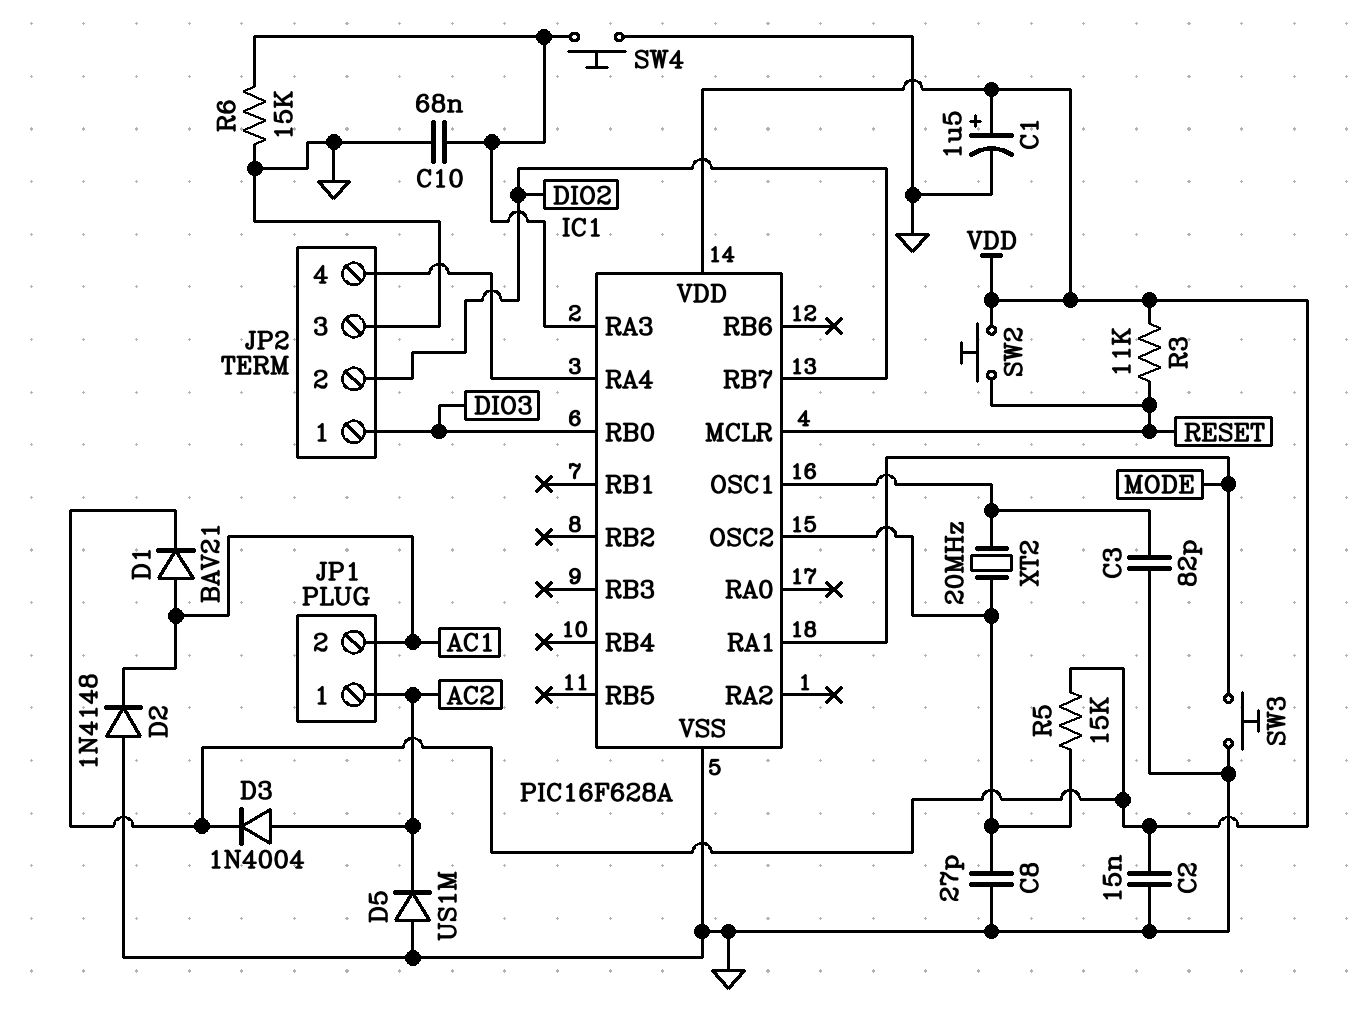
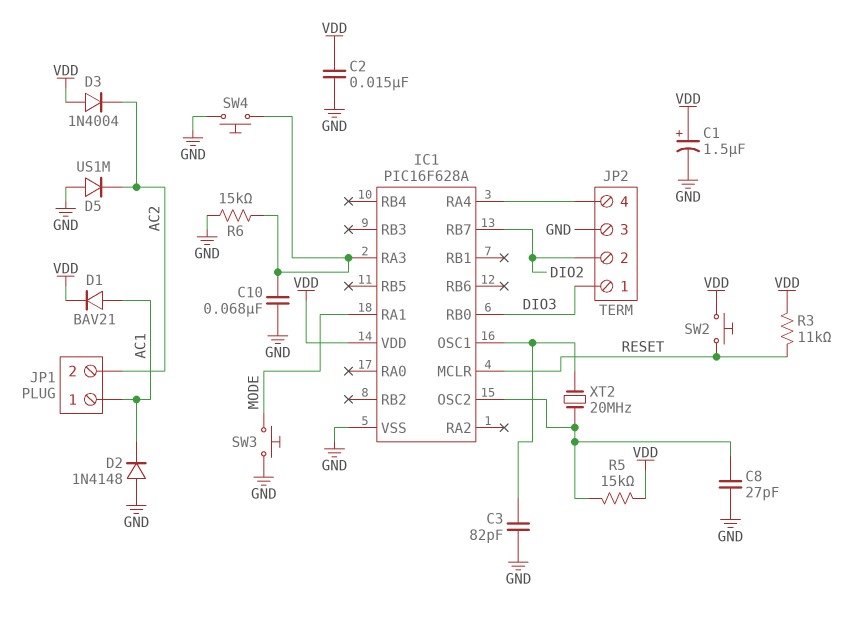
D3: diode 1N4004 (A AC2, K VDD) -> diode 1N4004 (A VDD, K AC2)
JP1 pin 1: AC2 -> AC1
JP1 pin 2: AC1 -> AC2

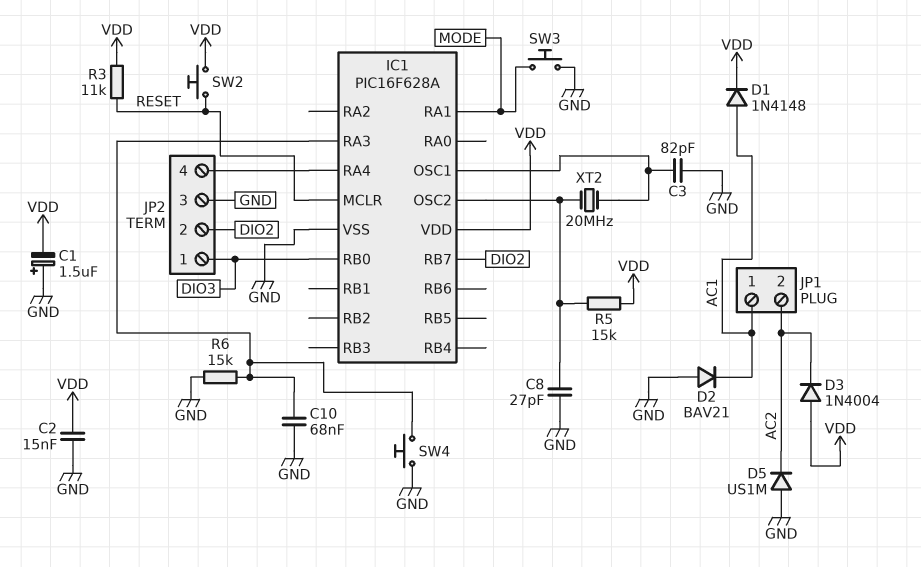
C1: 1.5uF (plus VDD, minus GND) -> 1.5uF (plus GND, minus VDD)
D1: diode BAV21 (A AC1, K VDD) -> diode 1N4148 (A AC1, K VDD)
D2: diode 1N4148 (A GND, K AC1) -> diode BAV21 (A GND, K AC1)

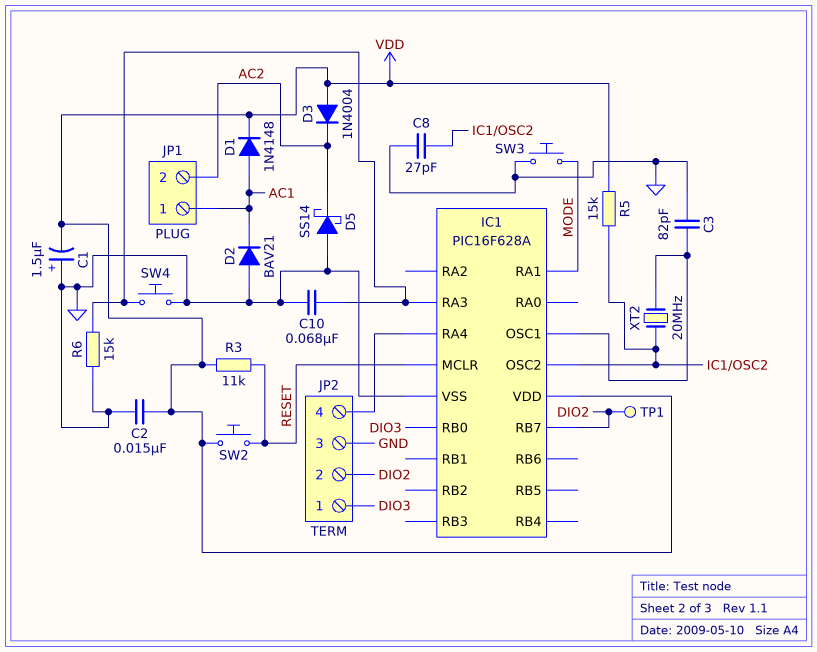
D5: diode US1M (A GND, K AC2) -> schottky SS14 (A GND, K AC2)
TP1: none -> test point (DIO2)

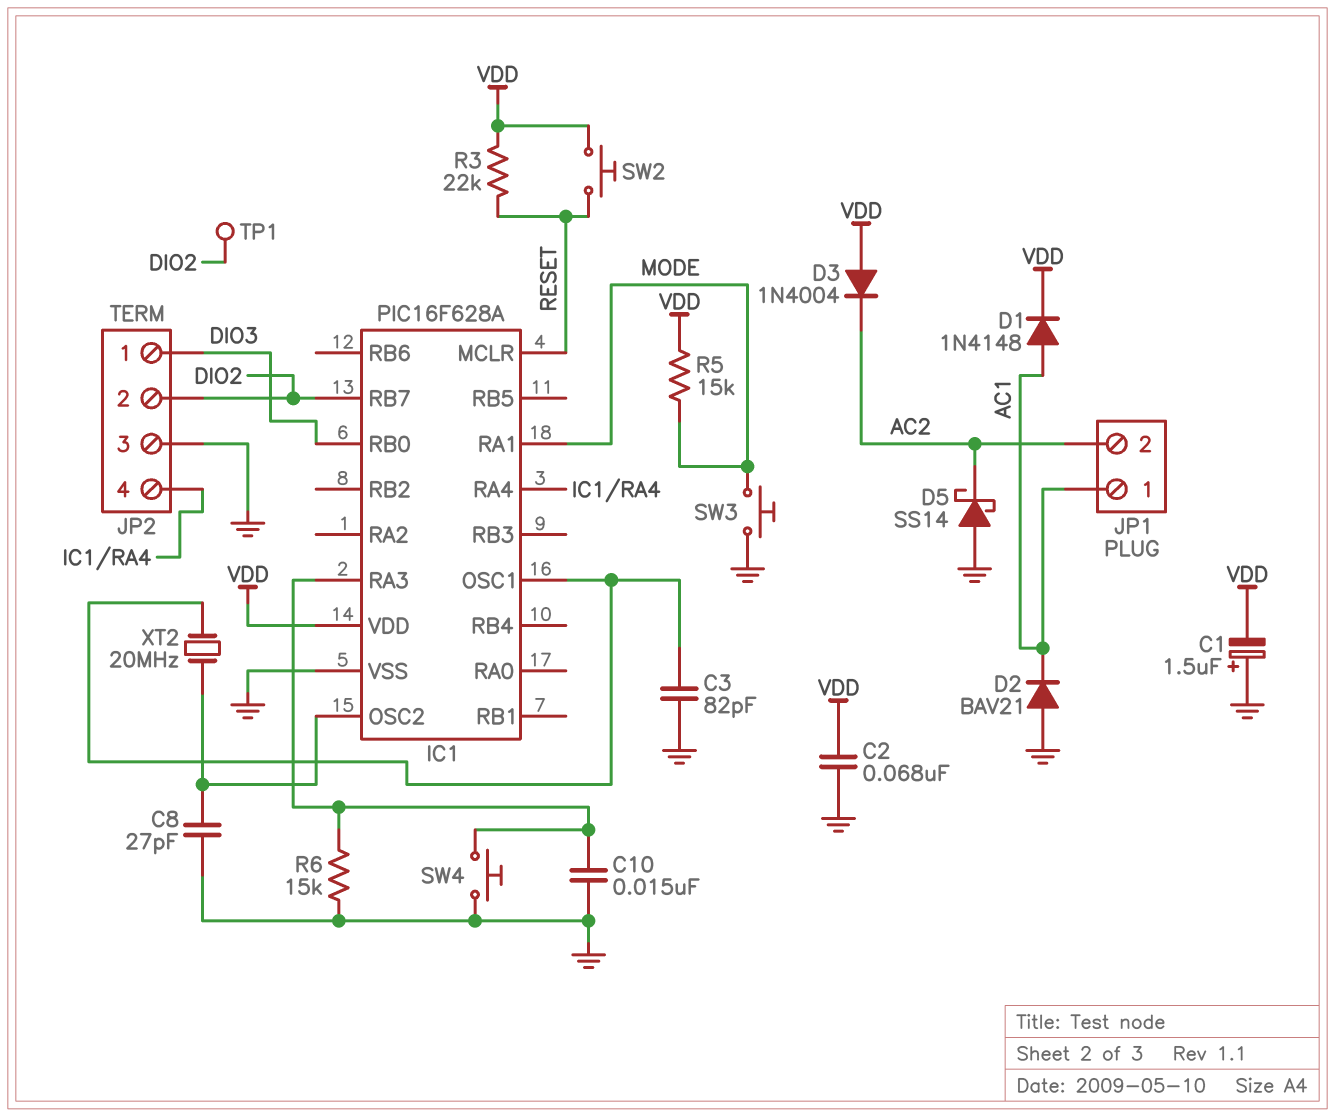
C2: 15nF (GND, VDD) -> 68nF (GND, VDD)
C10: 68nF (GND, IC1/RA3) -> 15nF (GND, IC1/RA3)
R3: 11k (RESET, VDD) -> 22k (RESET, VDD)
R5: 15k (IC1/OSC2, VDD) -> 15k (MODE, VDD)

